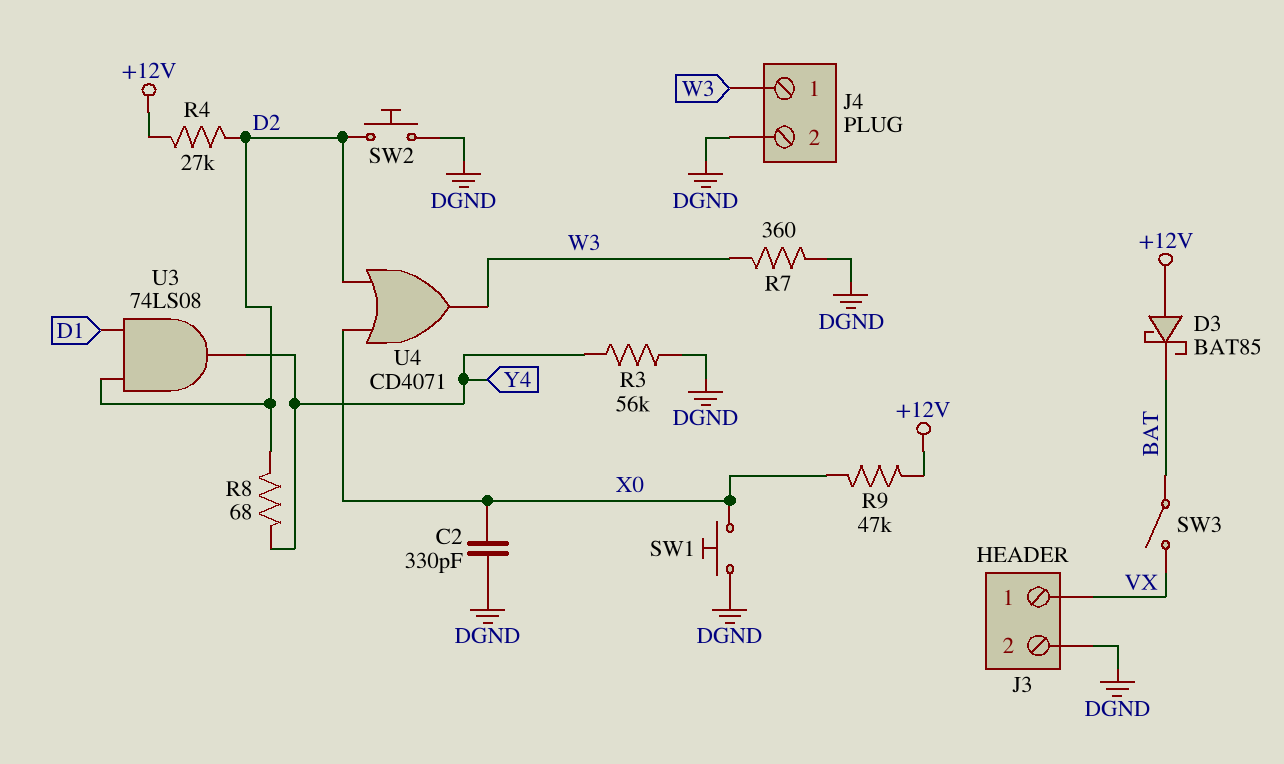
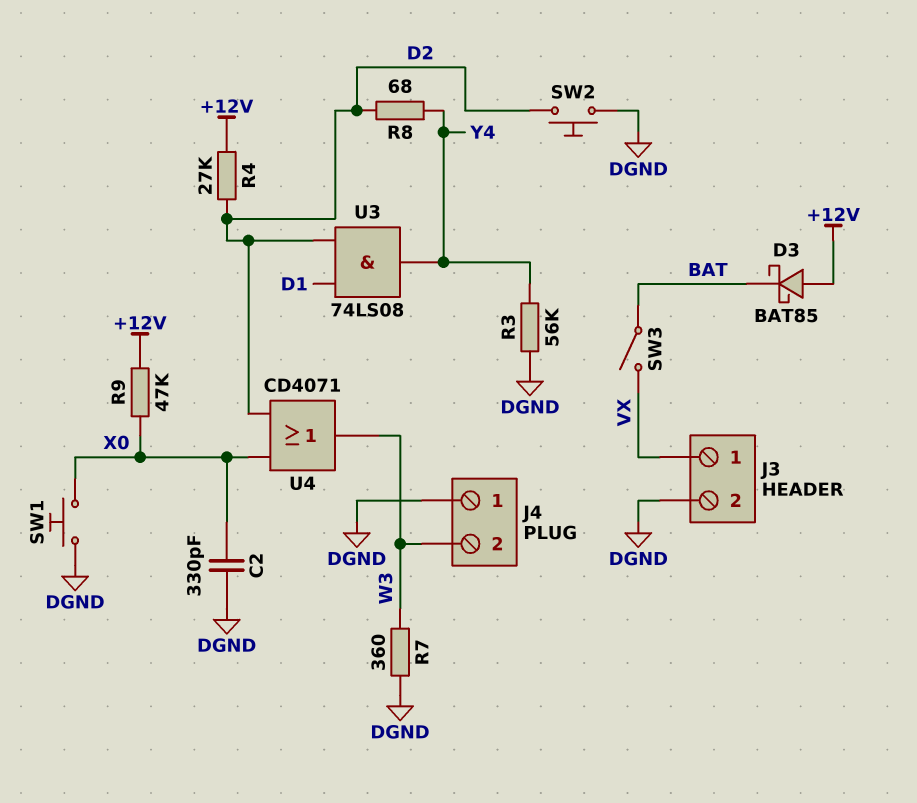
J4 pin 1: W3 -> DGND
J4 pin 2: DGND -> W3

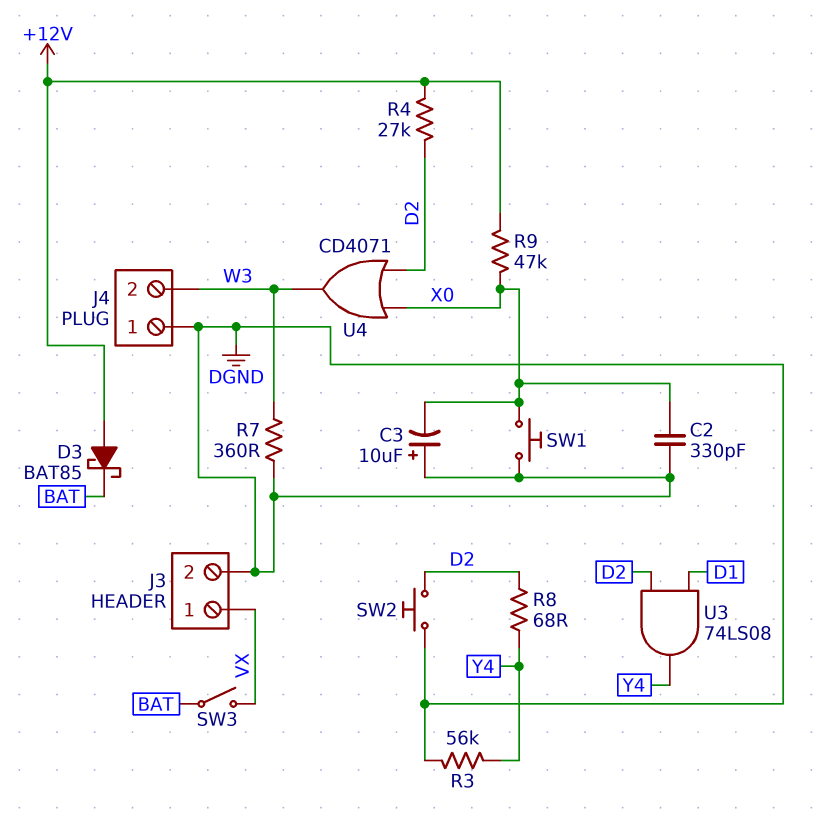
C3: none -> 10uF (plus DGND, minus X0)

